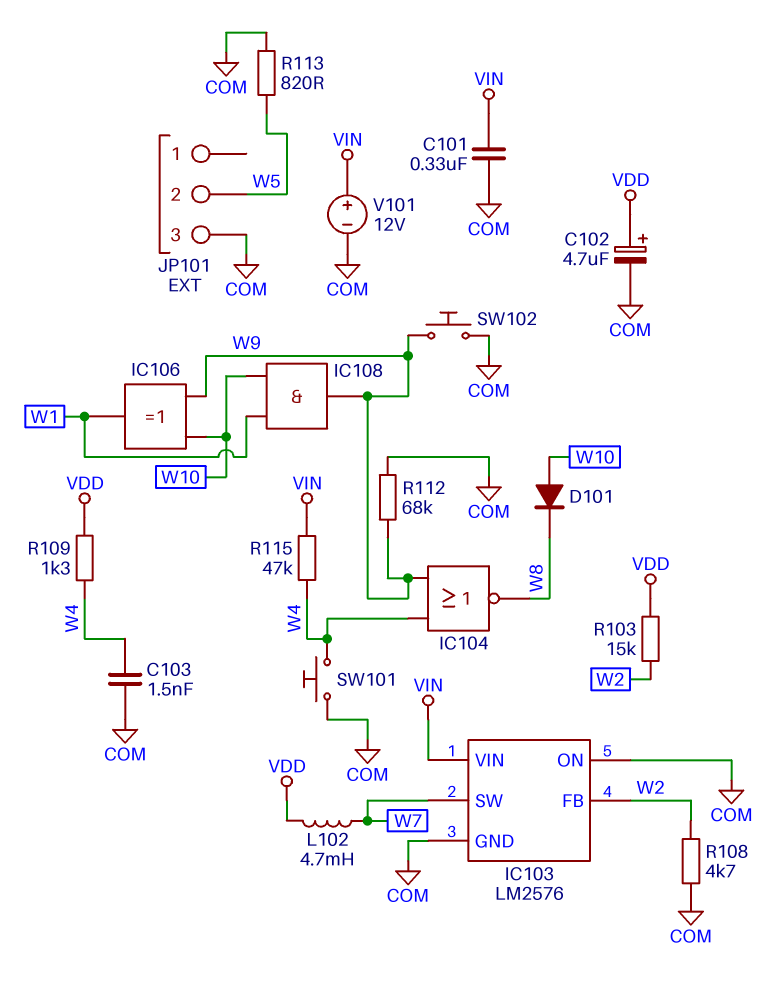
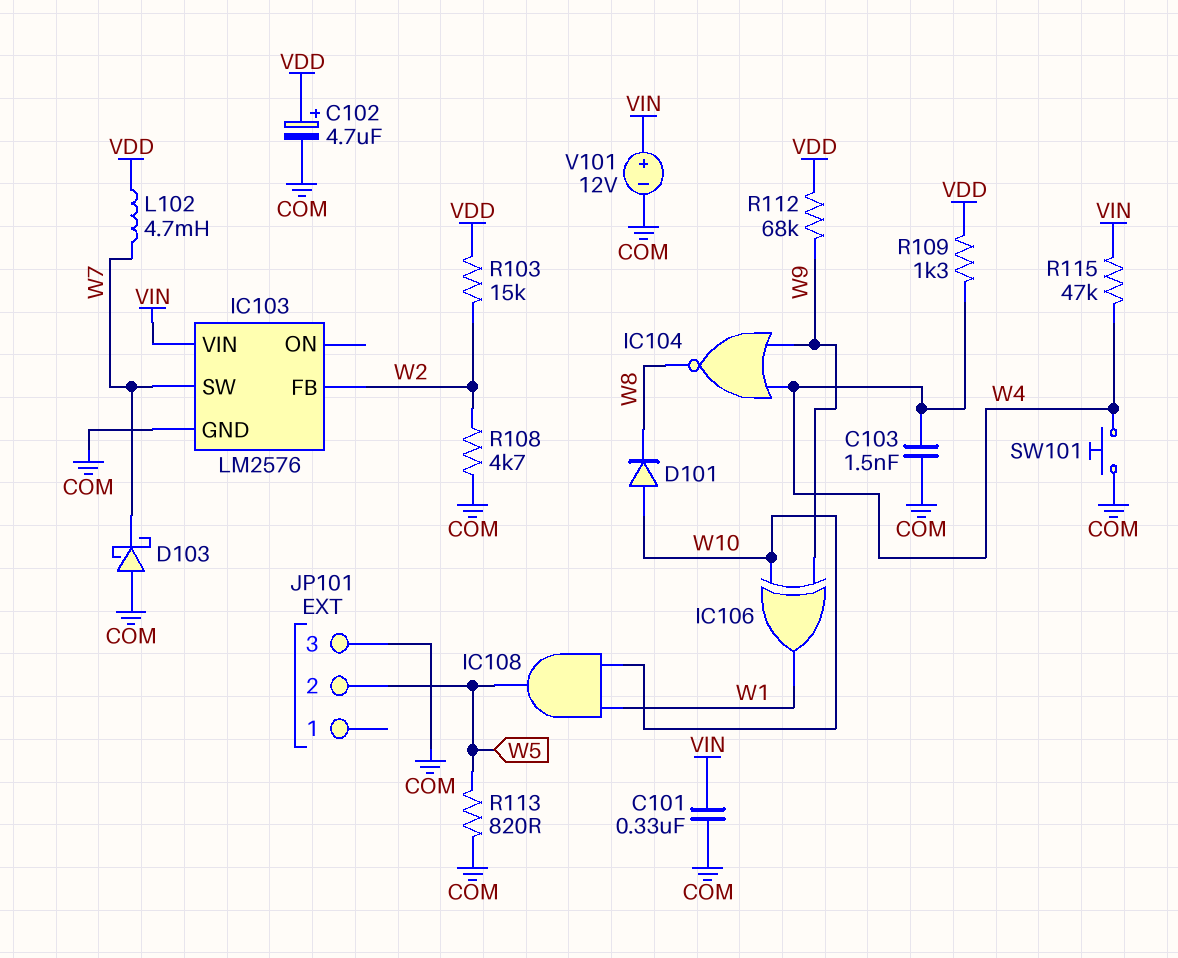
D103: none -> schottky (A COM, K W7)
IC103 pin ON: COM -> none
IC108: AND (in W1, in W10, out W9) -> AND (in W1, in W10, out W5)
R112: 68k (COM, W9) -> 68k (VDD, W9)
SW102: button (COM, W9) -> none

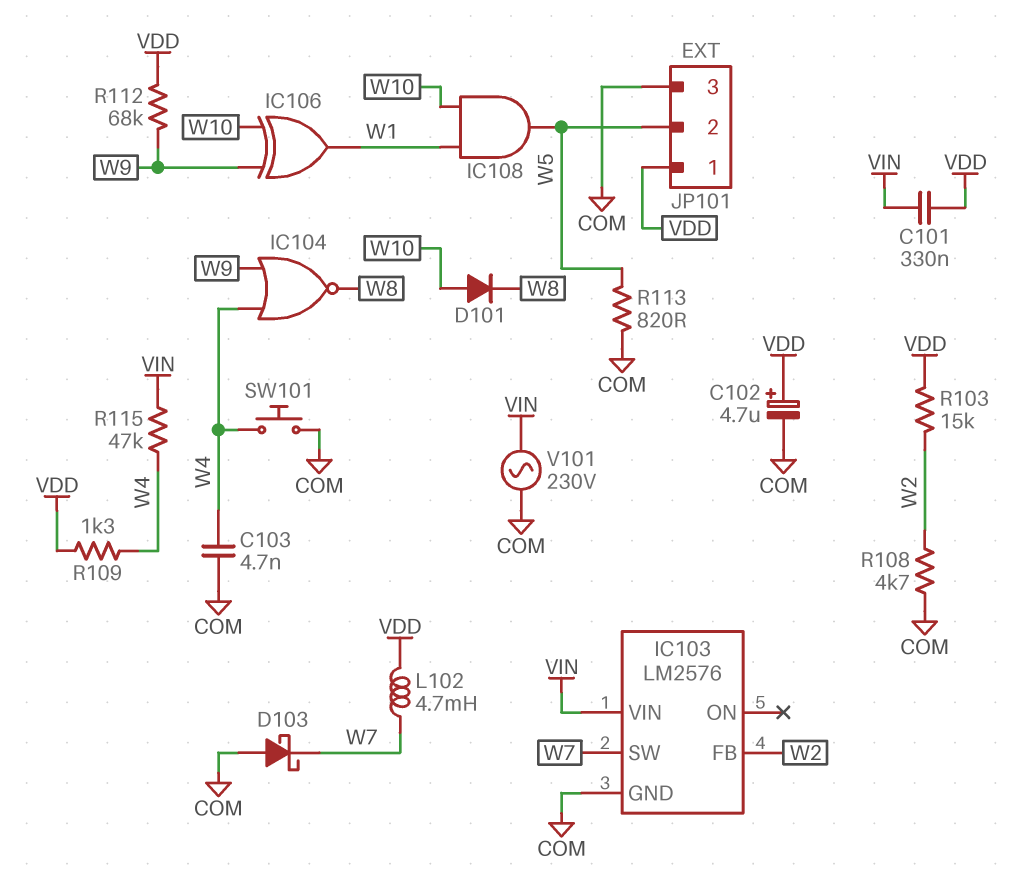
C101: 330nF (COM, VIN) -> 330nF (VDD, VIN)
C103: 1.5nF (COM, W4) -> 4.7nF (COM, W4)
JP101 pin 1: none -> VDD
V101: 12V (plus VIN, minus COM) -> AC 230V (COM, VIN)

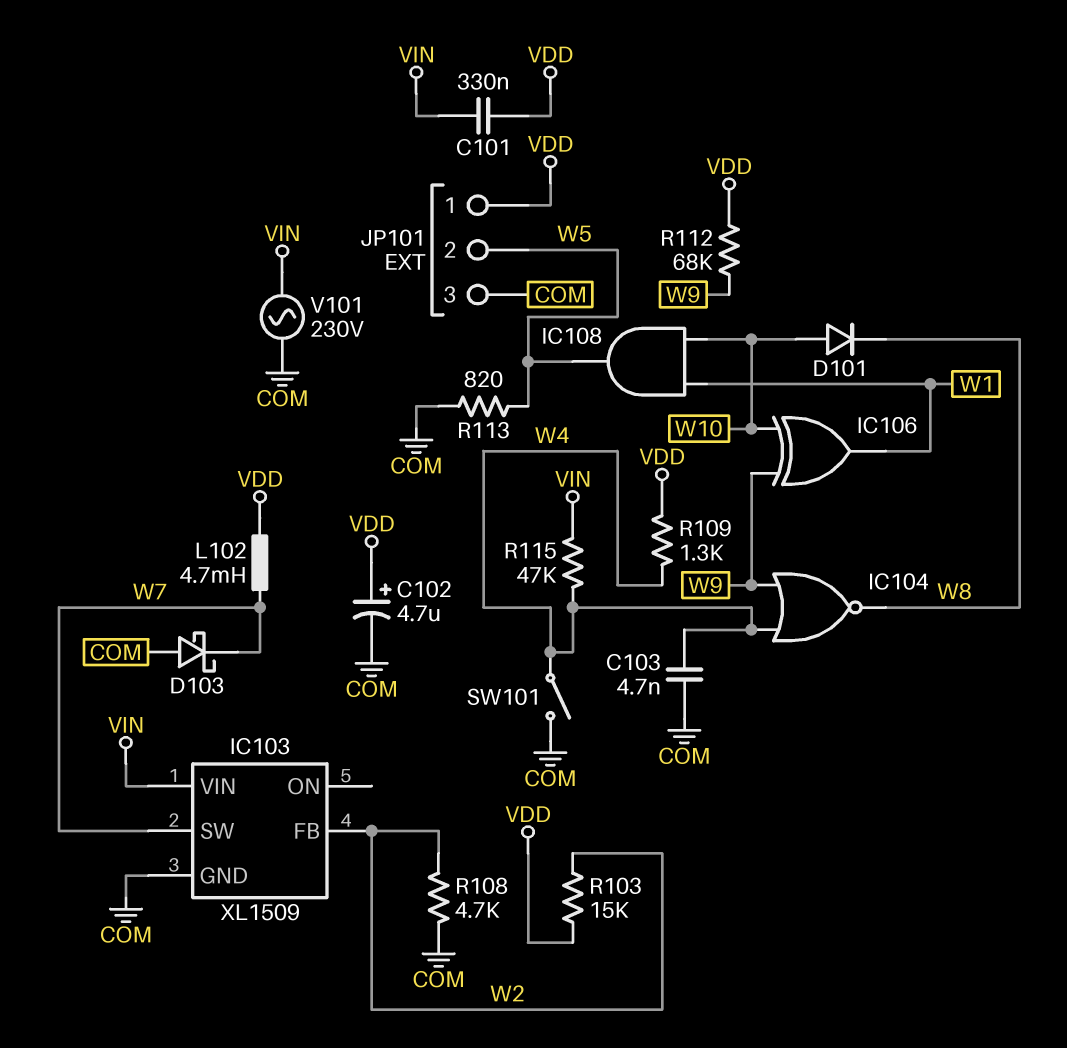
IC103: LM2576 -> XL1509
SW101: button (COM, W4) -> switch (COM, W4)

